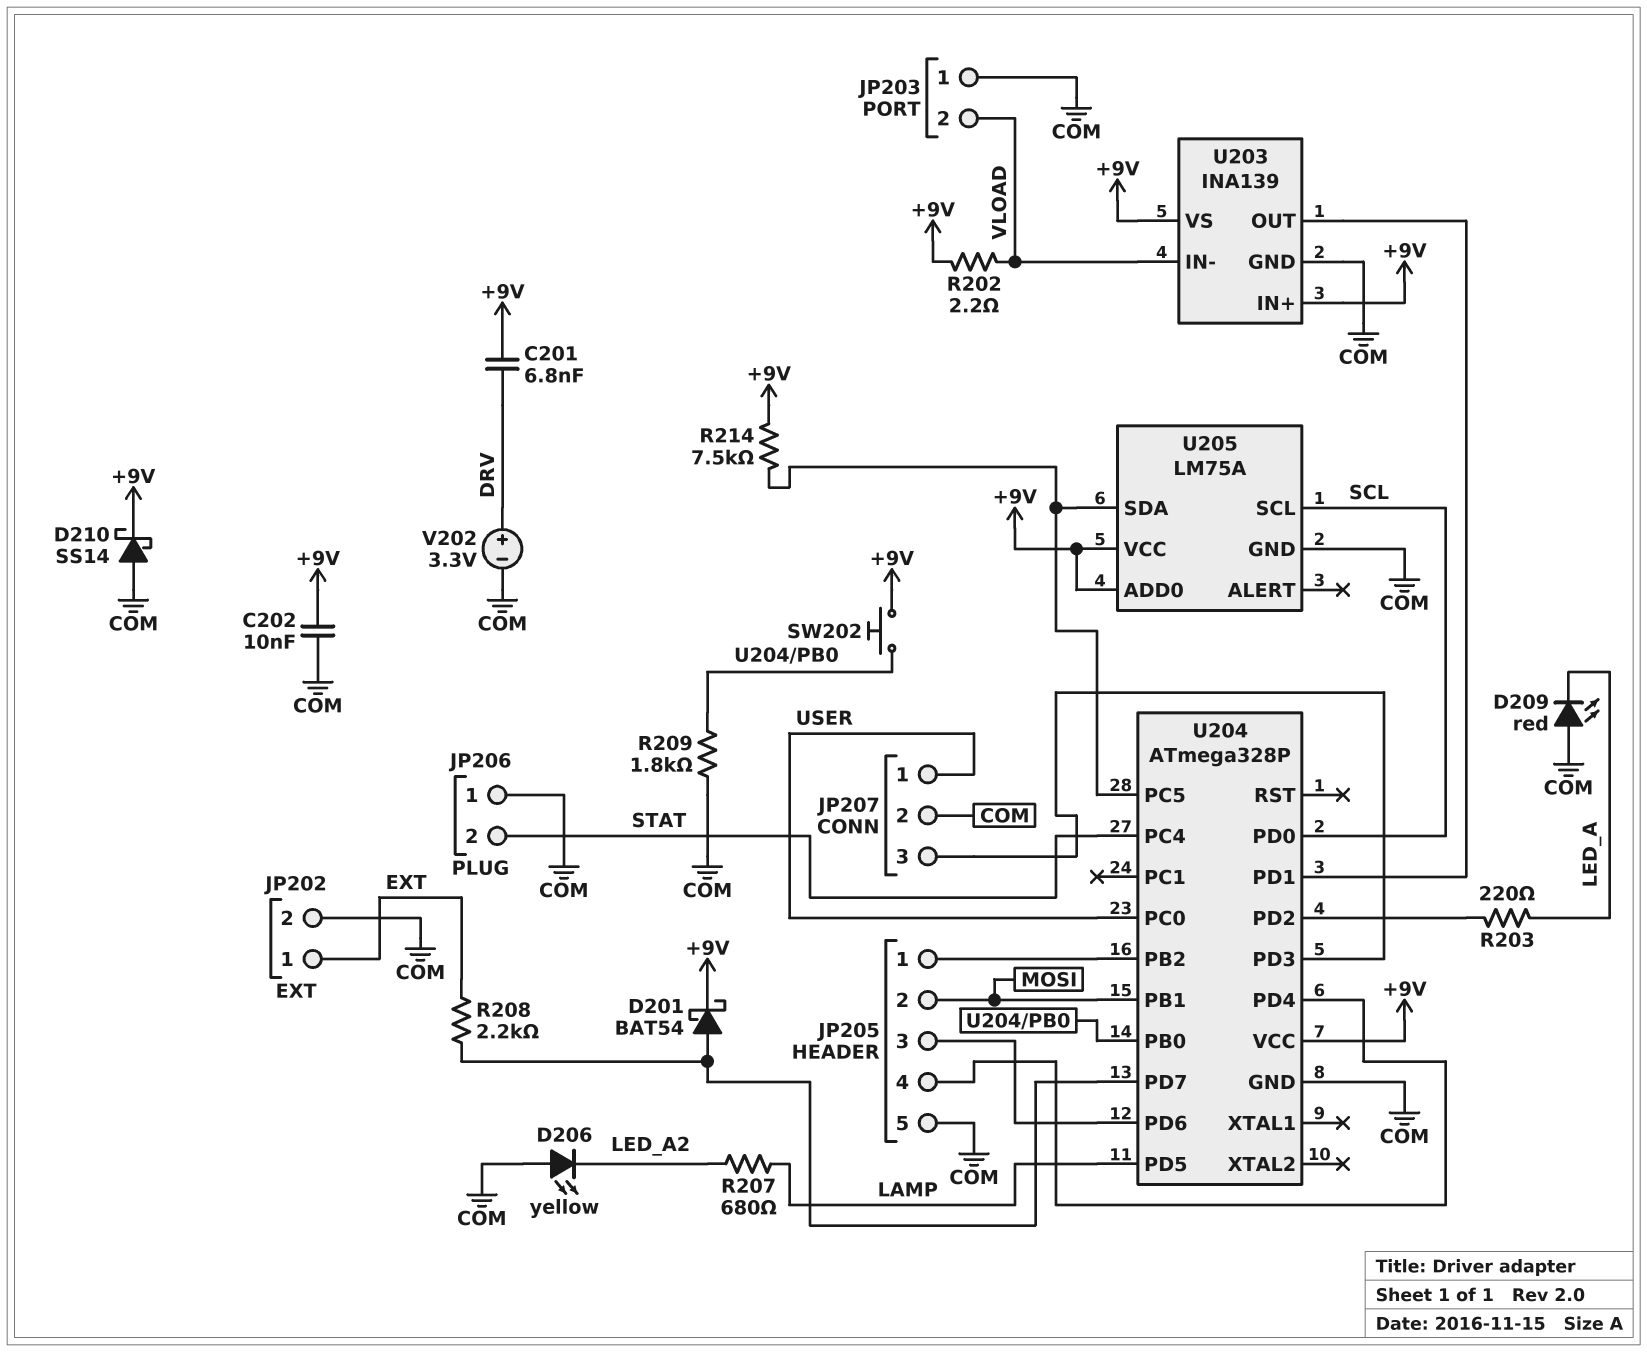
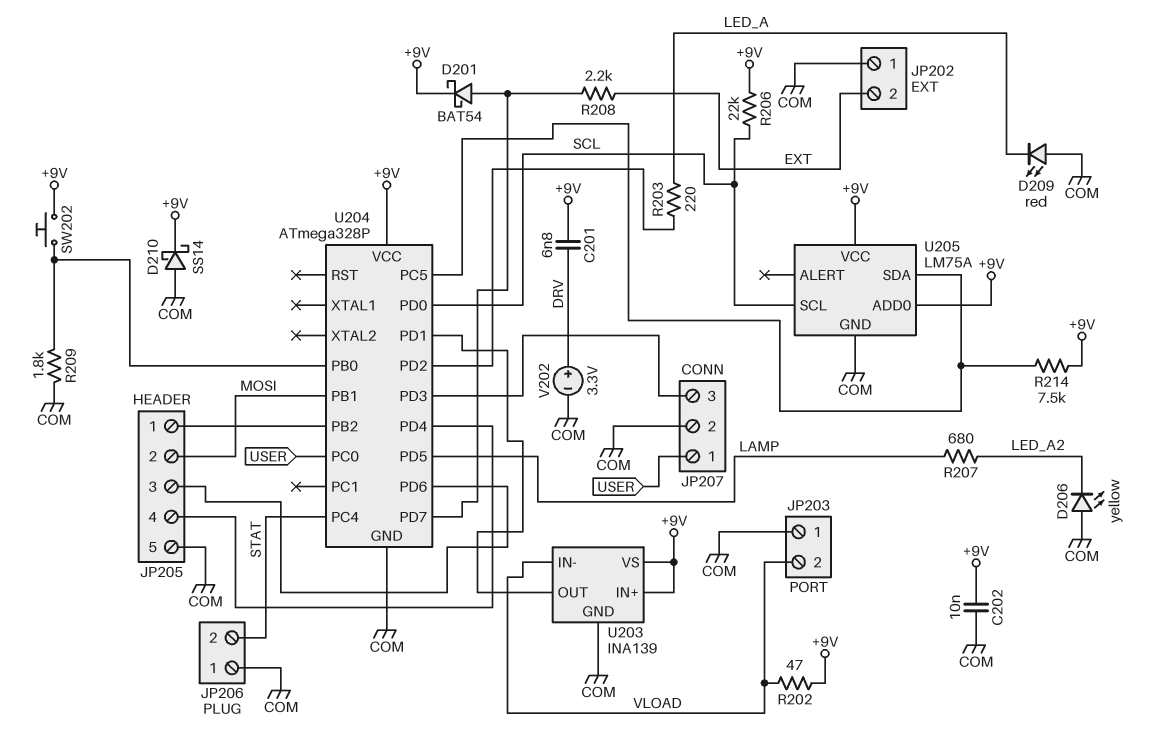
JP202 pin 1: EXT -> COM
JP202 pin 2: COM -> EXT
R202: 2.2 (+9V, VLOAD) -> 47 (+9V, VLOAD)
R206: none -> 22k (+9V, SCL)

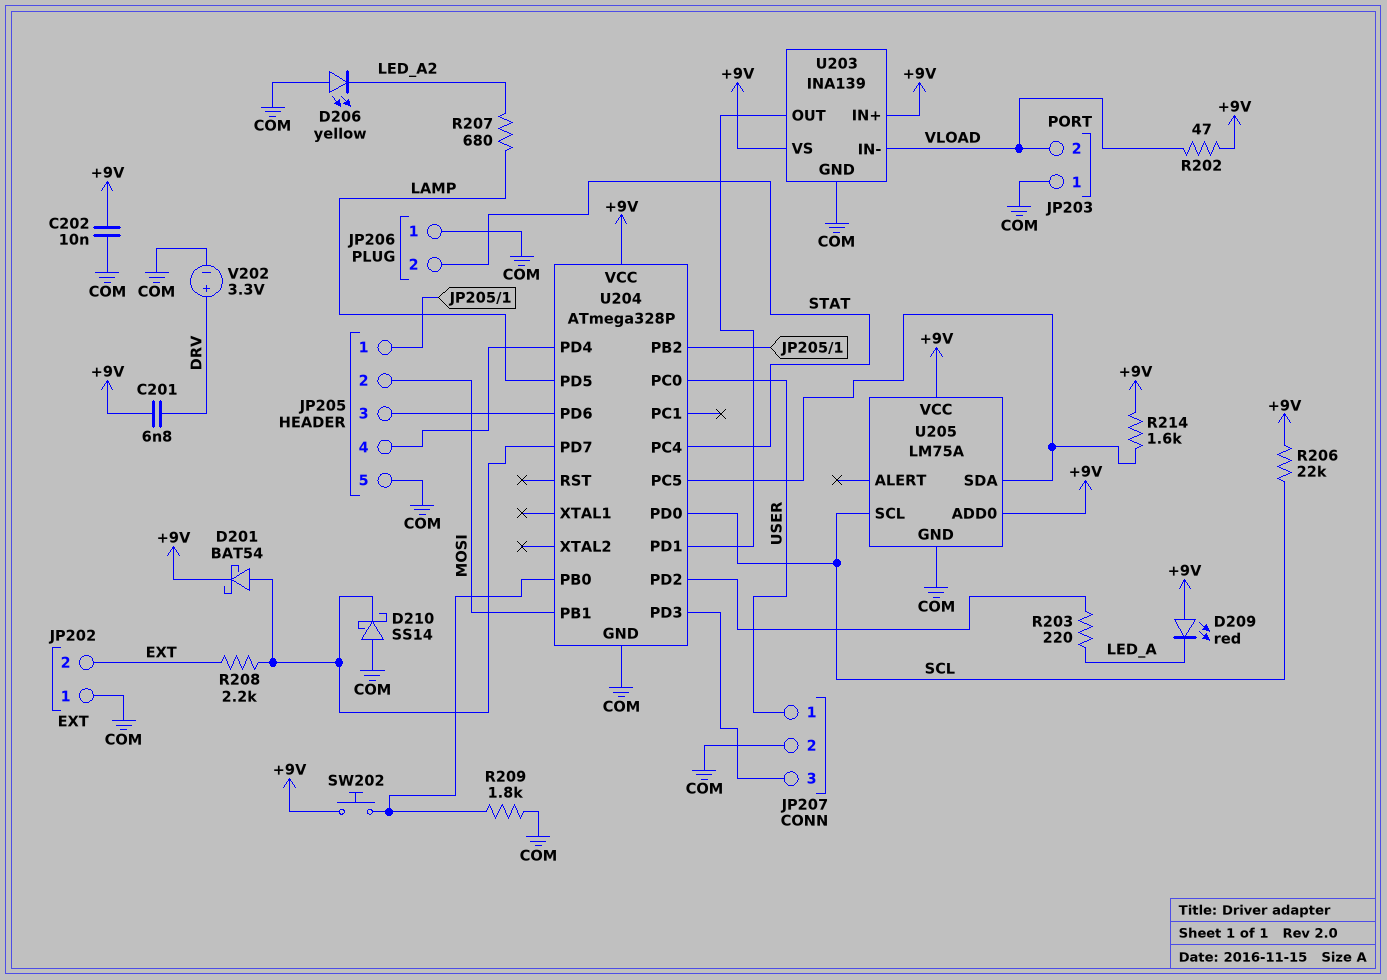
D209: LED red (A COM, K LED_A) -> LED red (A +9V, K LED_A)
D210: schottky SS14 (A COM, K +9V) -> schottky SS14 (A COM, K U204/PD7)
R214: 7.5k (+9V, U204/PC5) -> 1.6k (+9V, U204/PC5)

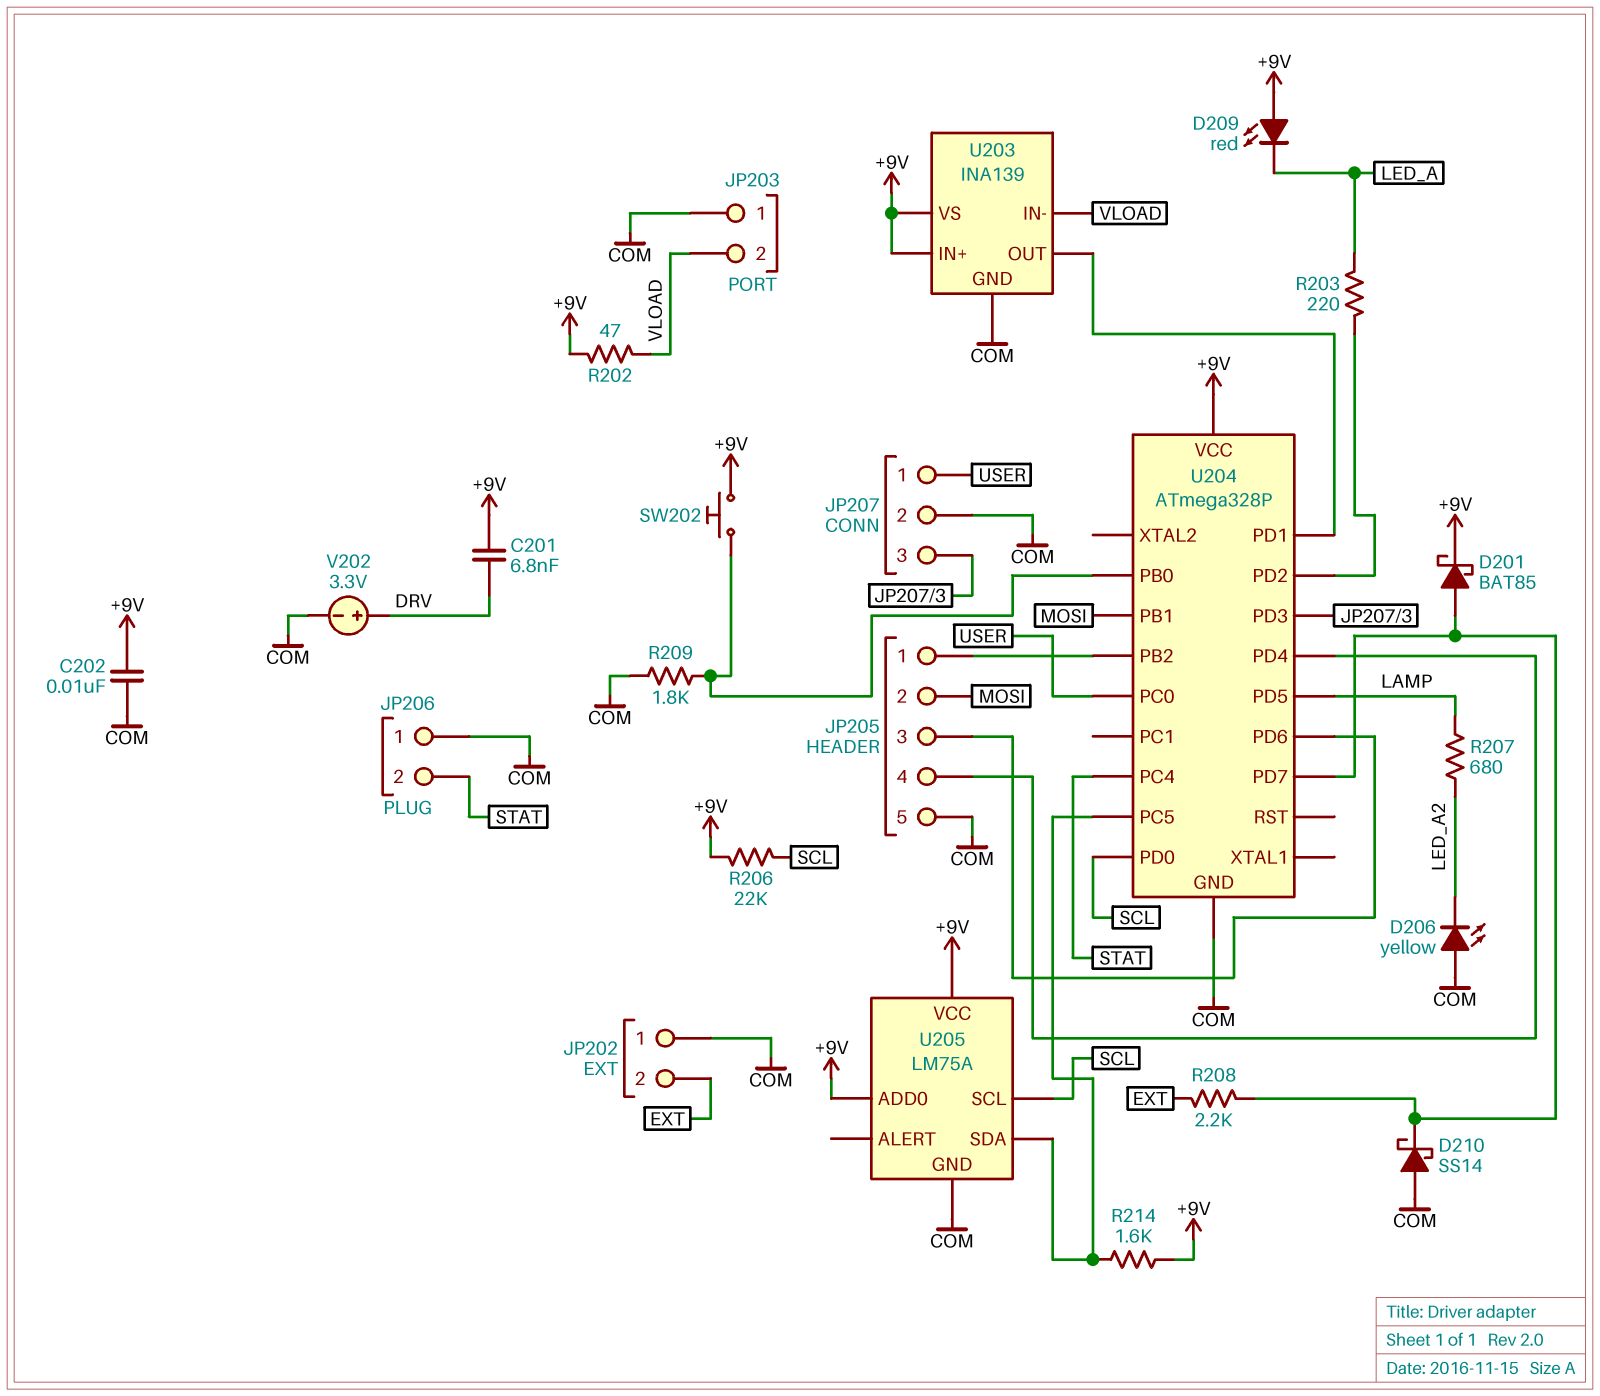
D201: schottky BAT54 (A U204/PD7, K +9V) -> schottky BAT85 (A U204/PD7, K +9V)

